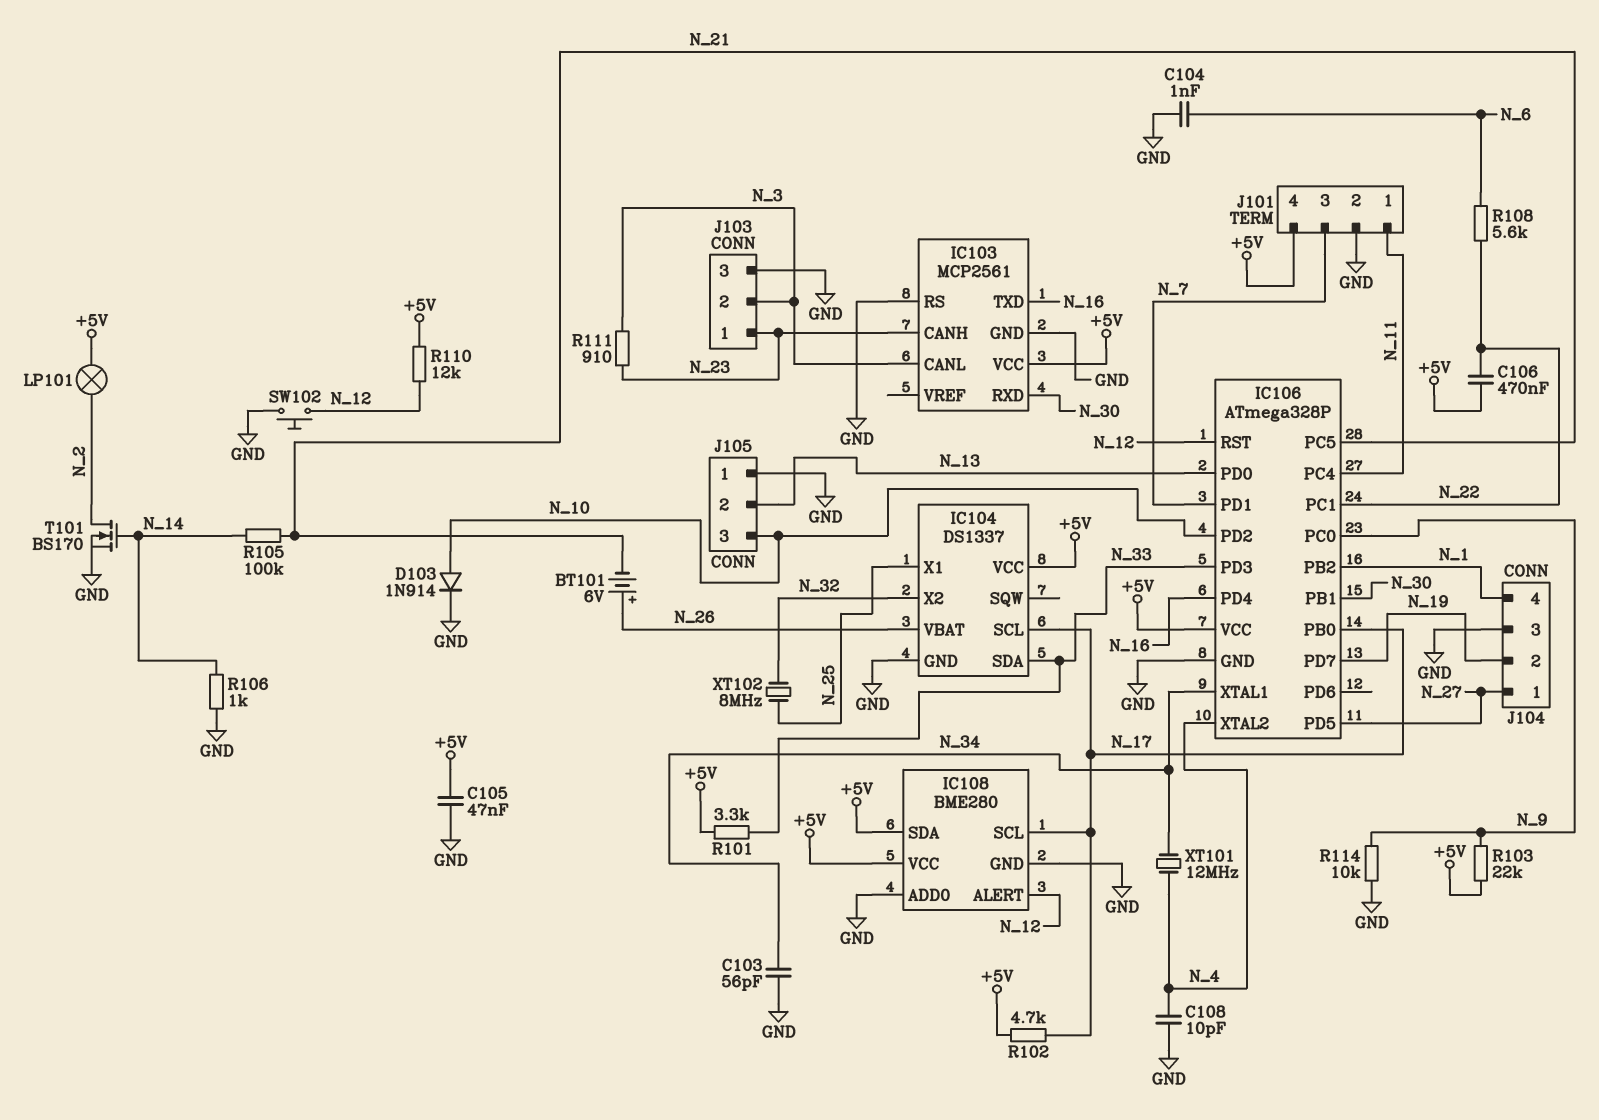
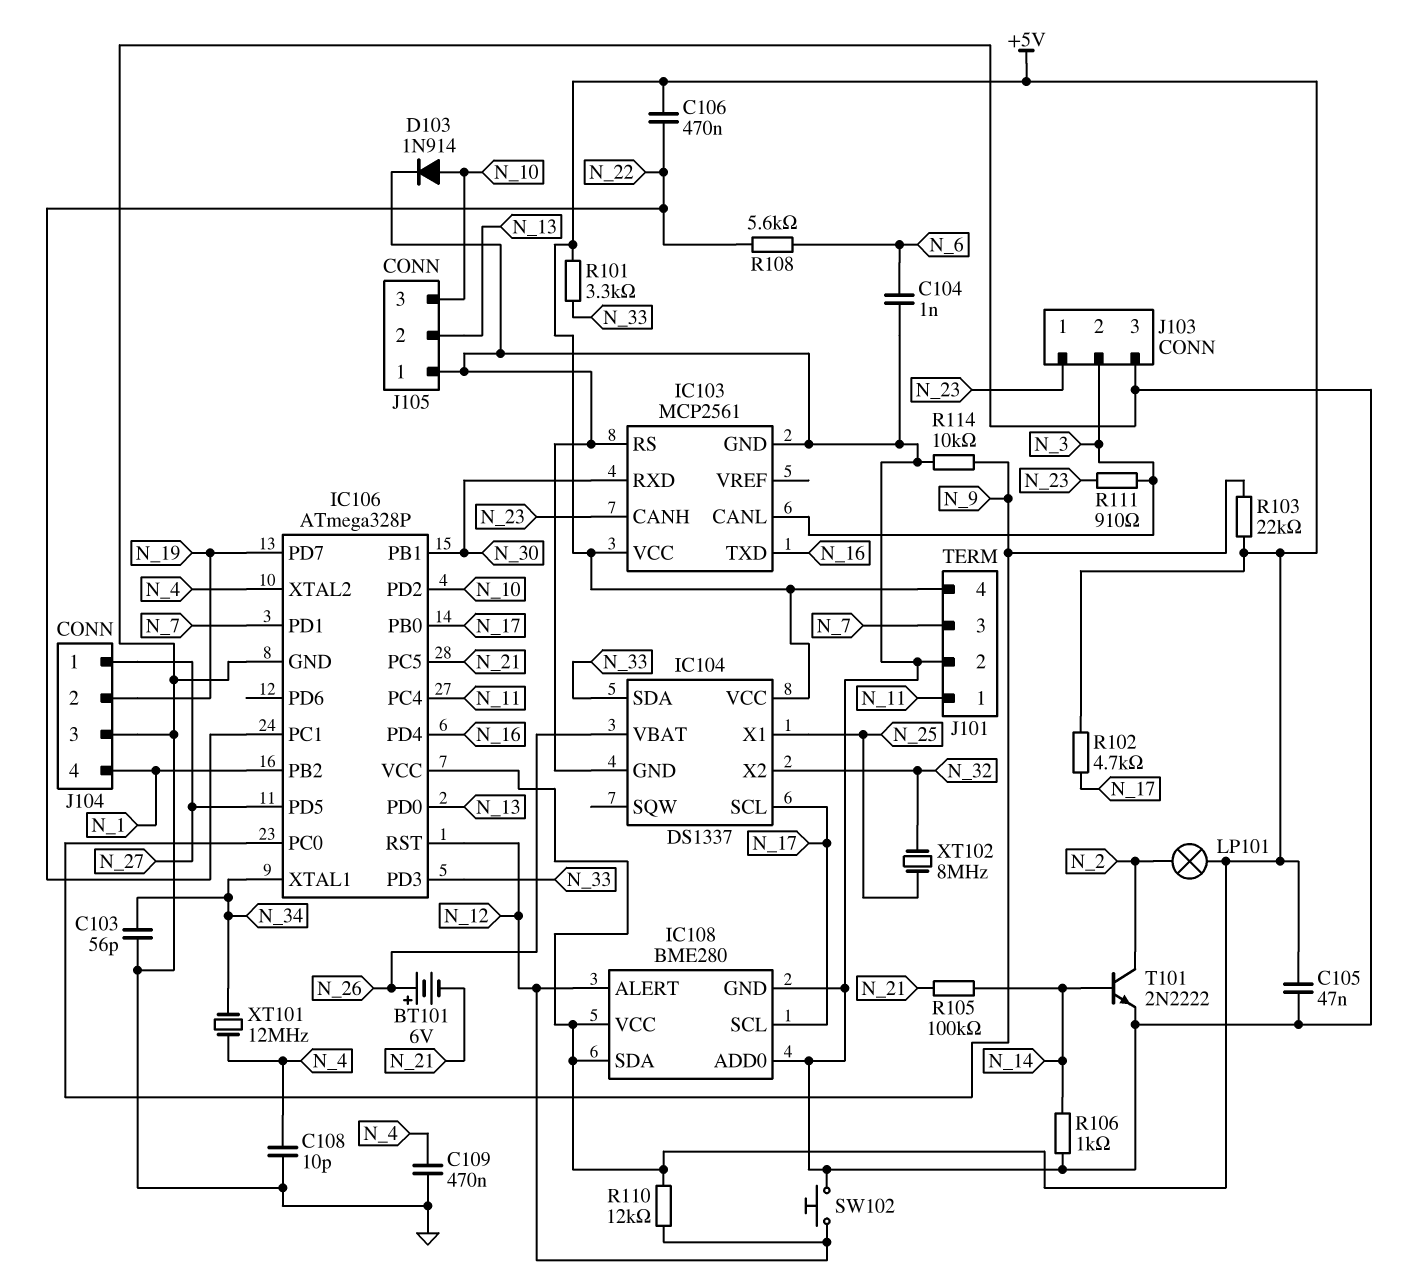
C109: none -> 470nF (GND, N_4)
T101: NMOS BS170 (G N_14, D N_2, S GND) -> NPN 2N2222 (B N_14, C N_2, E GND)

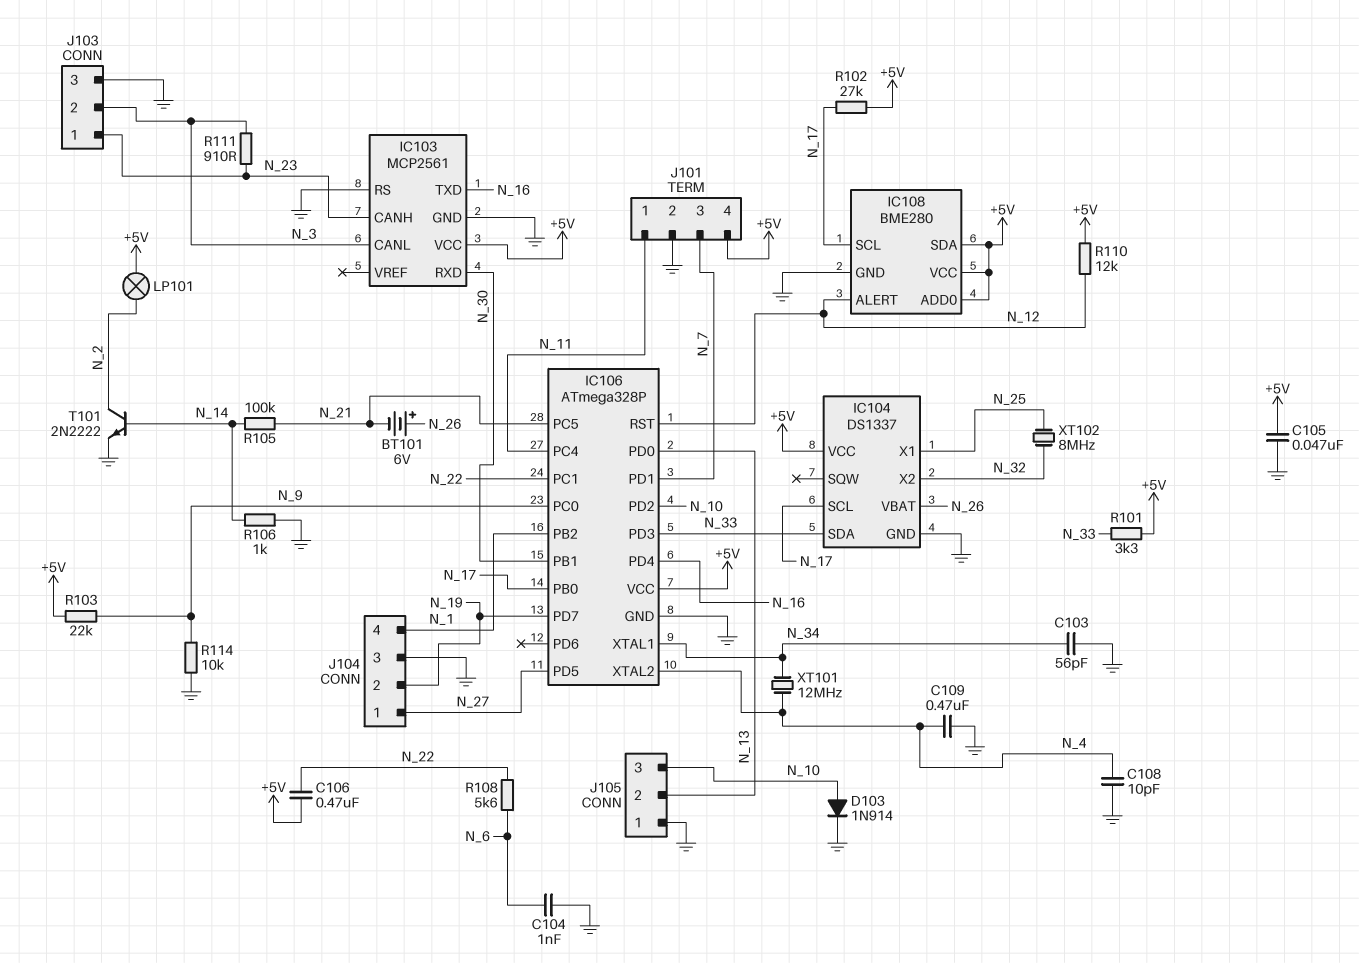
IC108 pin ADD0: GND -> +5V
R102: 4.7k (+5V, N_17) -> 27k (+5V, N_17)
SW102: button (GND, N_12) -> none

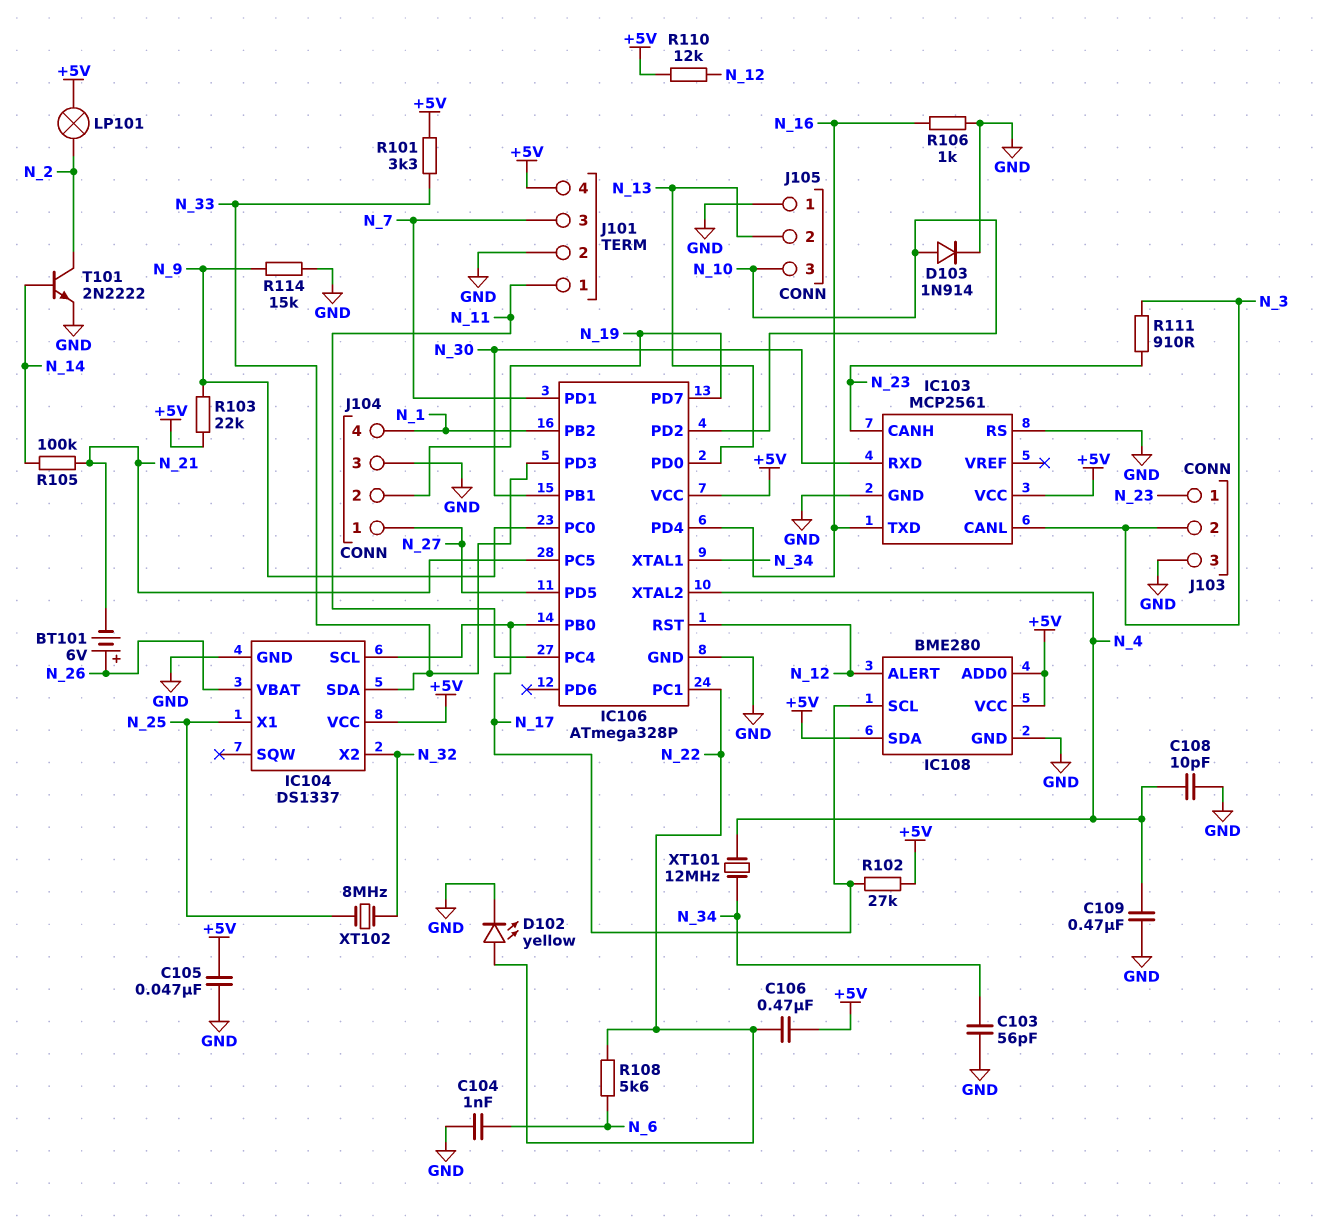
D102: none -> LED yellow (A N_22, K GND)
R106: 1k (GND, N_14) -> 1k (GND, N_16)
R114: 10k (GND, N_9) -> 15k (GND, N_9)

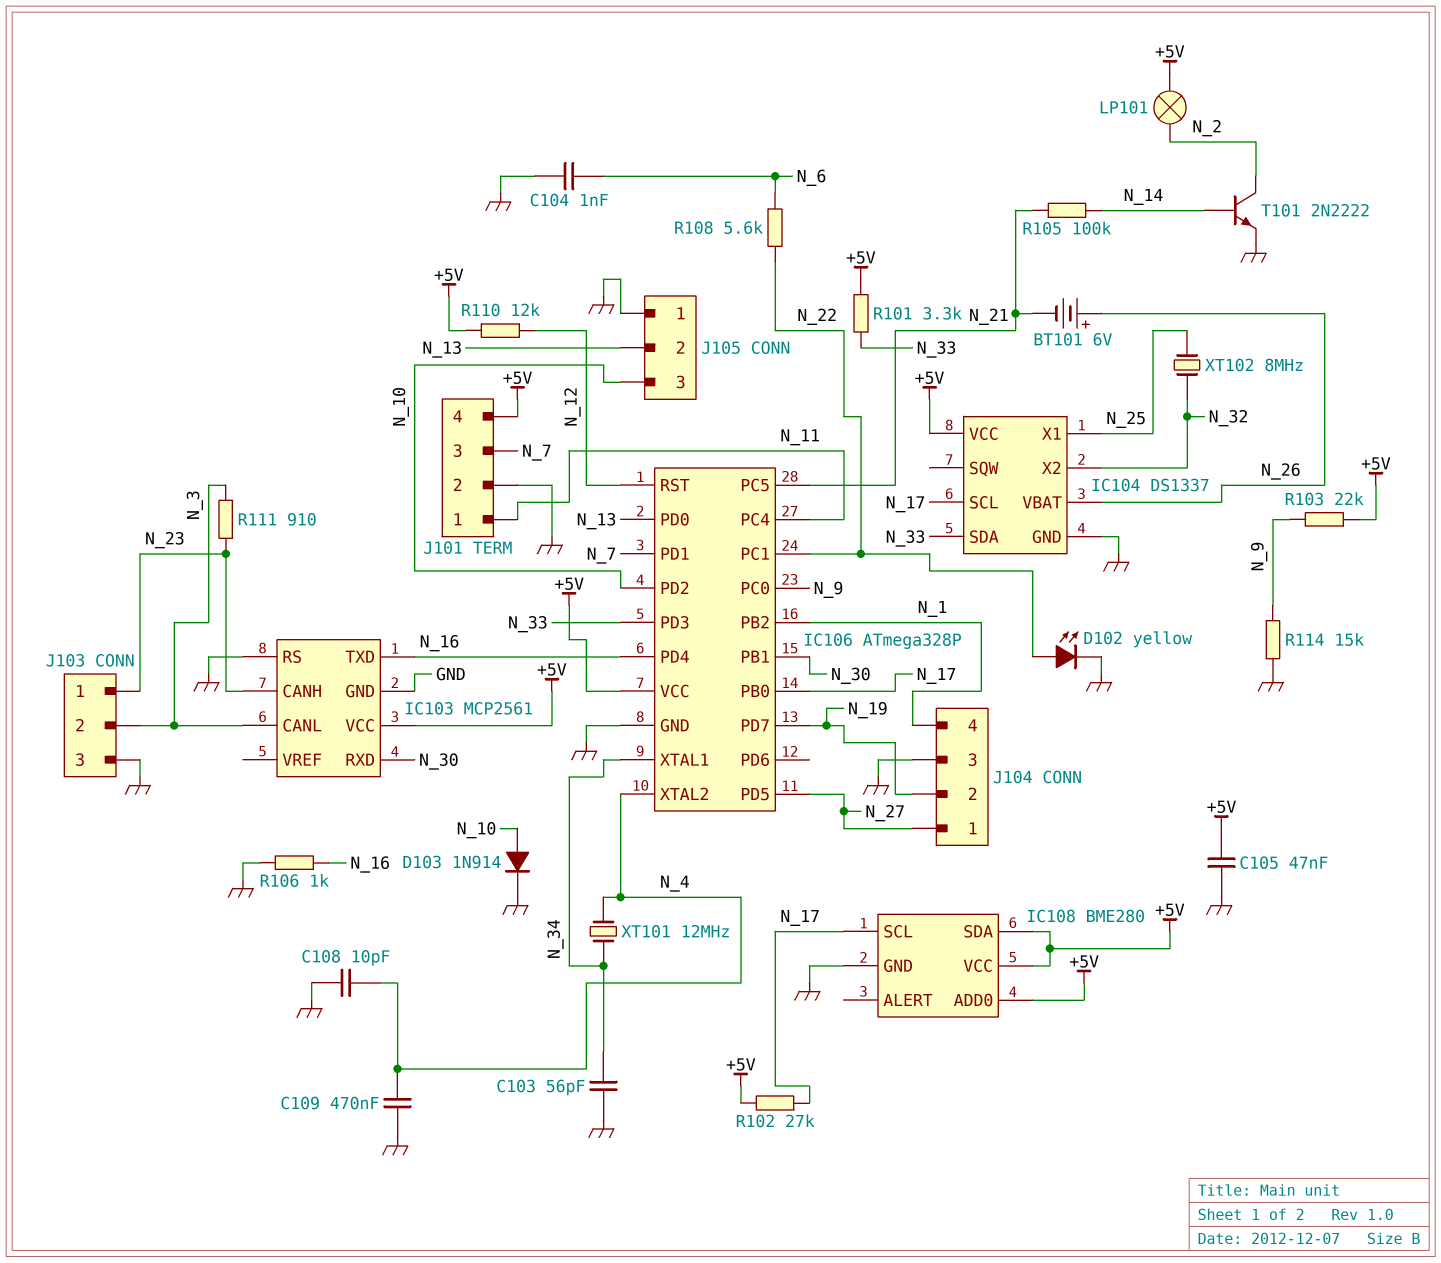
C106: 470nF (+5V, N_22) -> none
IC108 pin ALERT: N_12 -> none

